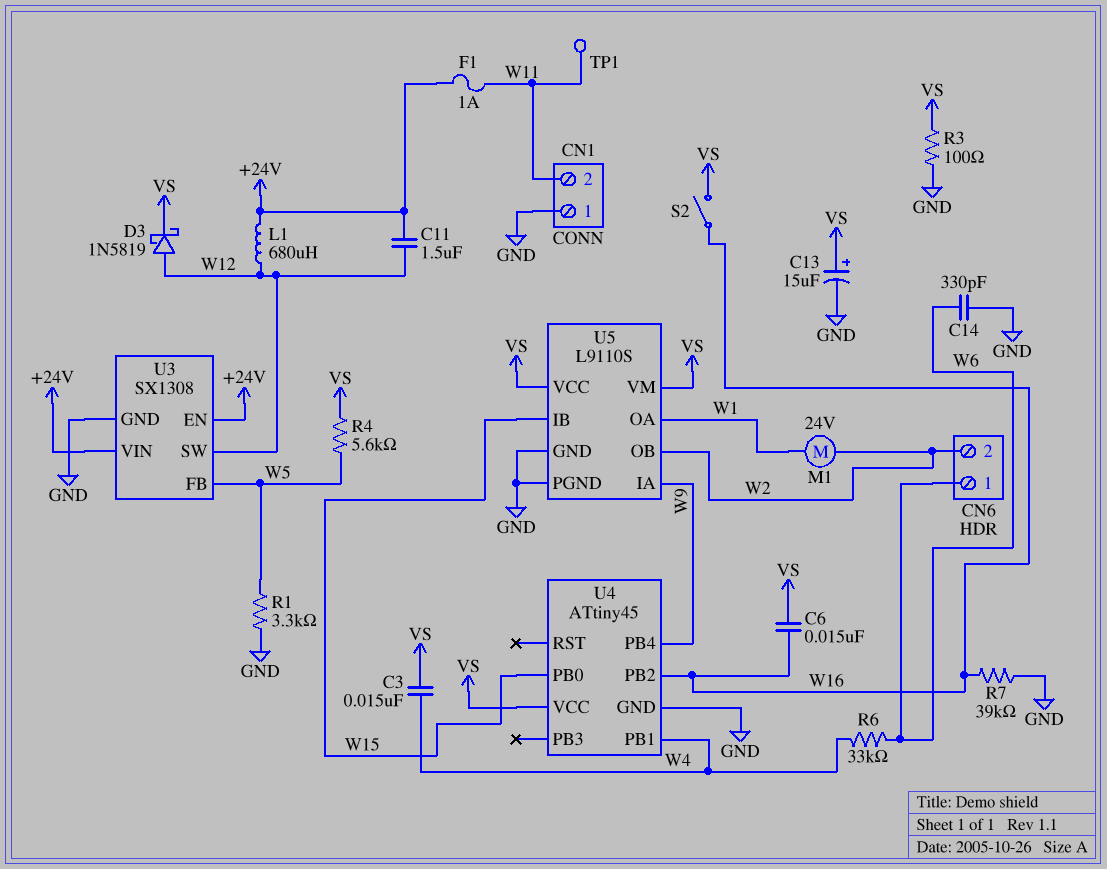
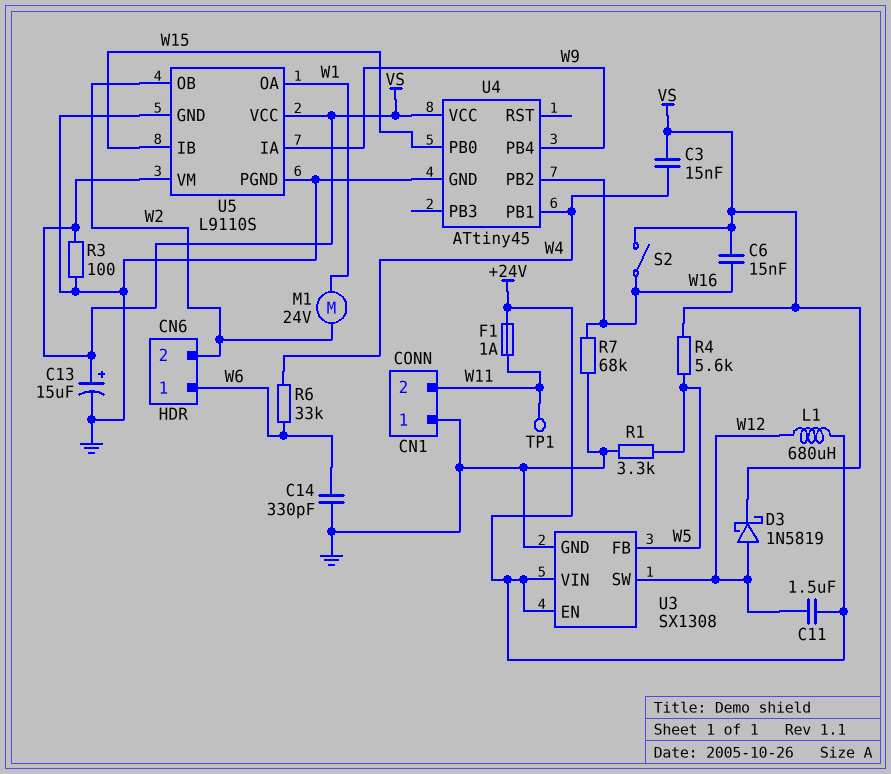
R7: 39k (GND, W16) -> 68k (GND, W16)

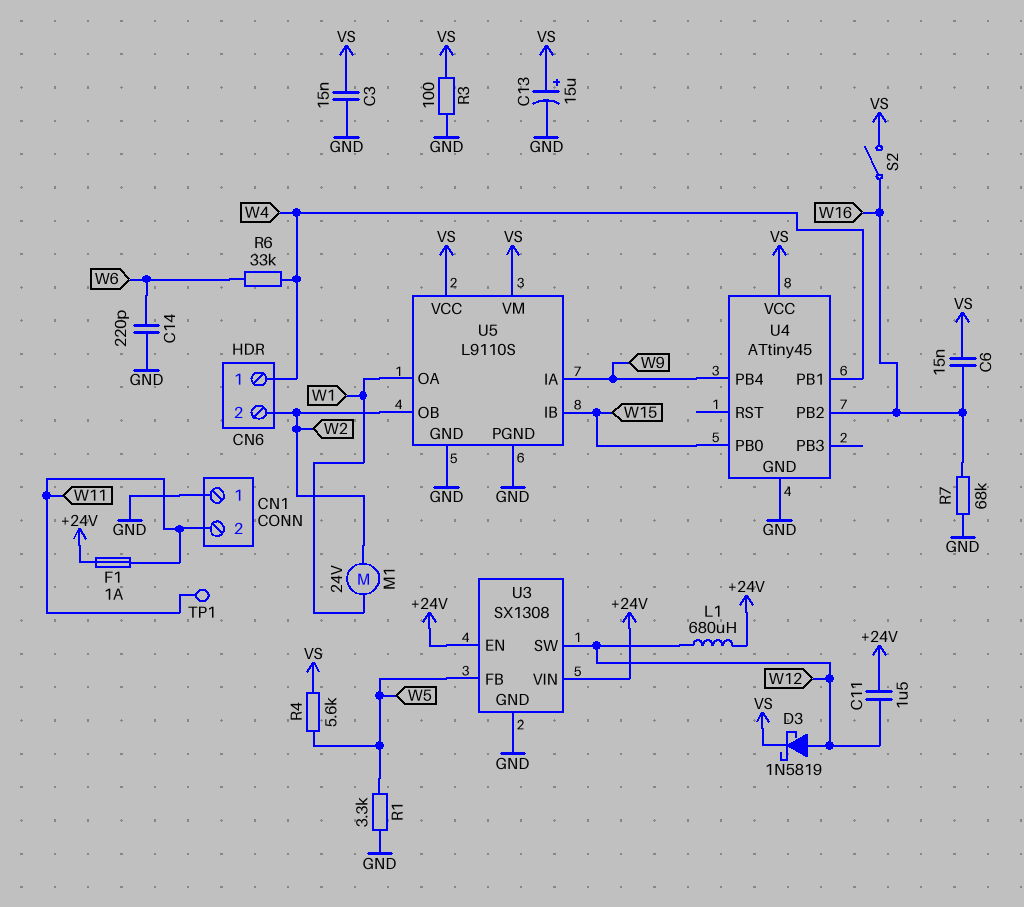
C3: 15nF (VS, W4) -> 15nF (GND, VS)
C14: 330pF (GND, W6) -> 220pF (GND, W6)
CN6 pin 1: W6 -> W4

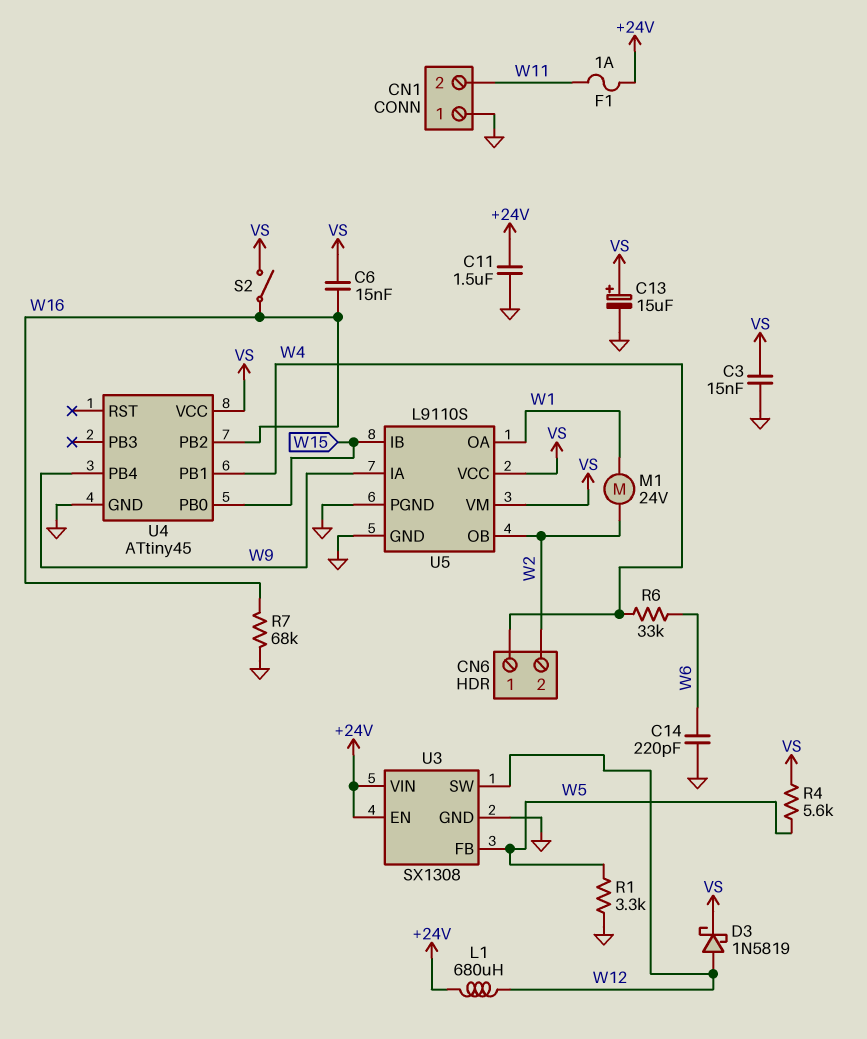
C11: 1.5uF (+24V, W12) -> 1.5uF (+24V, GND)
R3: 100 (GND, VS) -> none
TP1: test point (W11) -> none

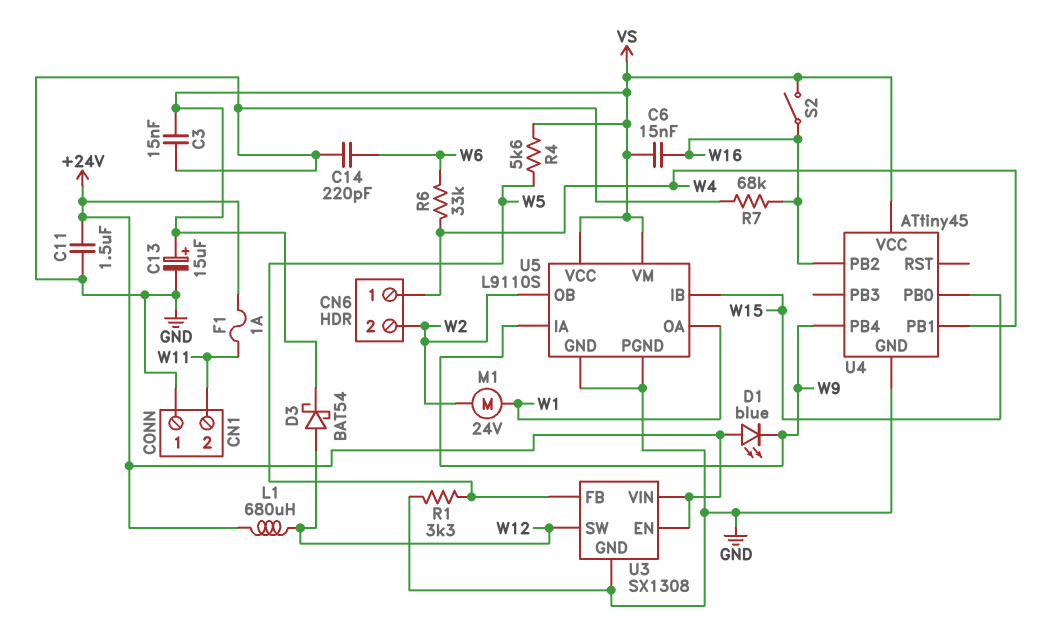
D1: none -> LED blue (A +24V, K W9)
D3: schottky 1N5819 (A W12, K VS) -> schottky BAT54 (A W12, K VS)

